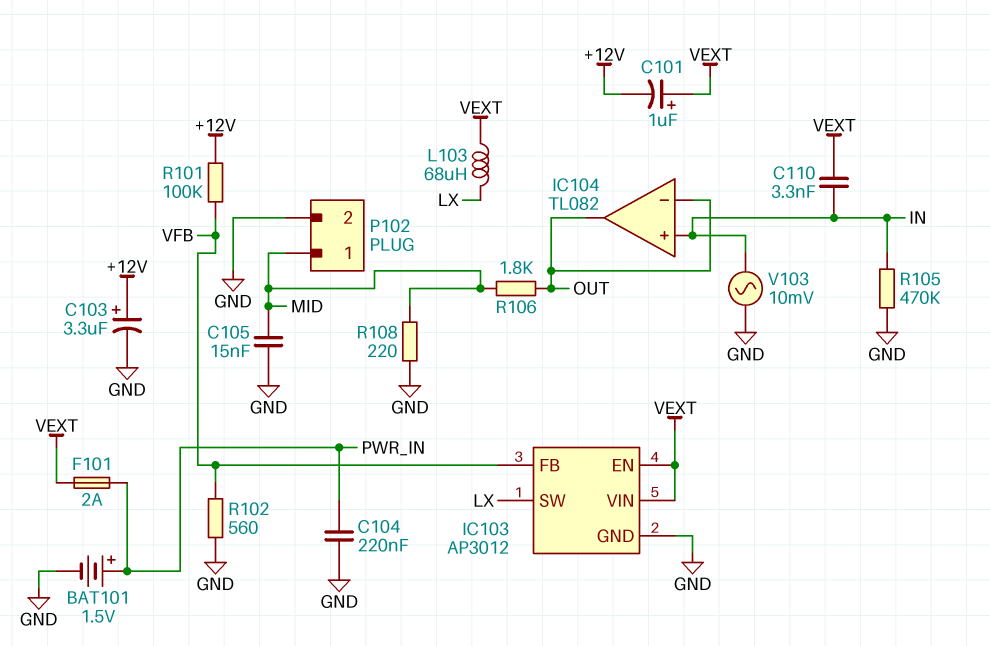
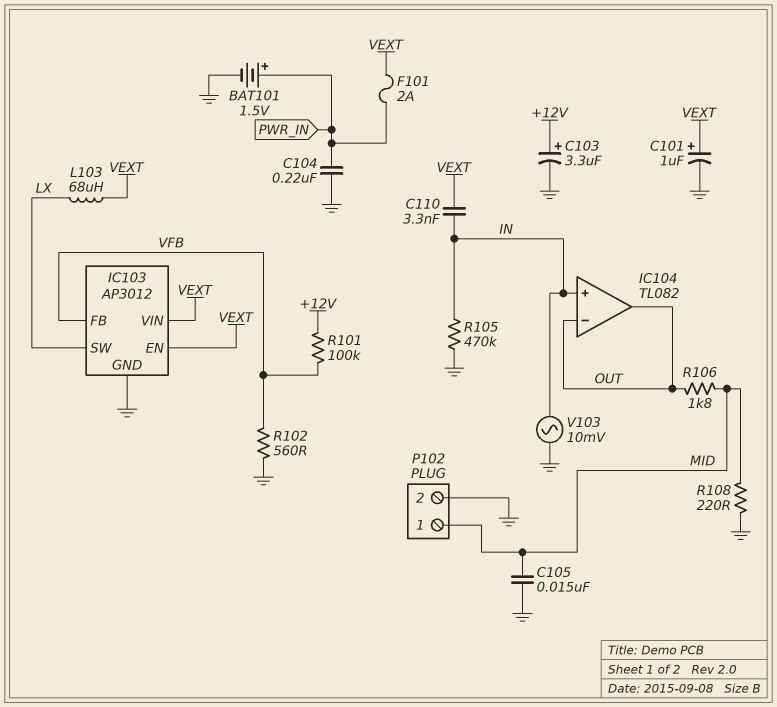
C101: 1uF (plus VEXT, minus +12V) -> 1uF (plus VEXT, minus GND)

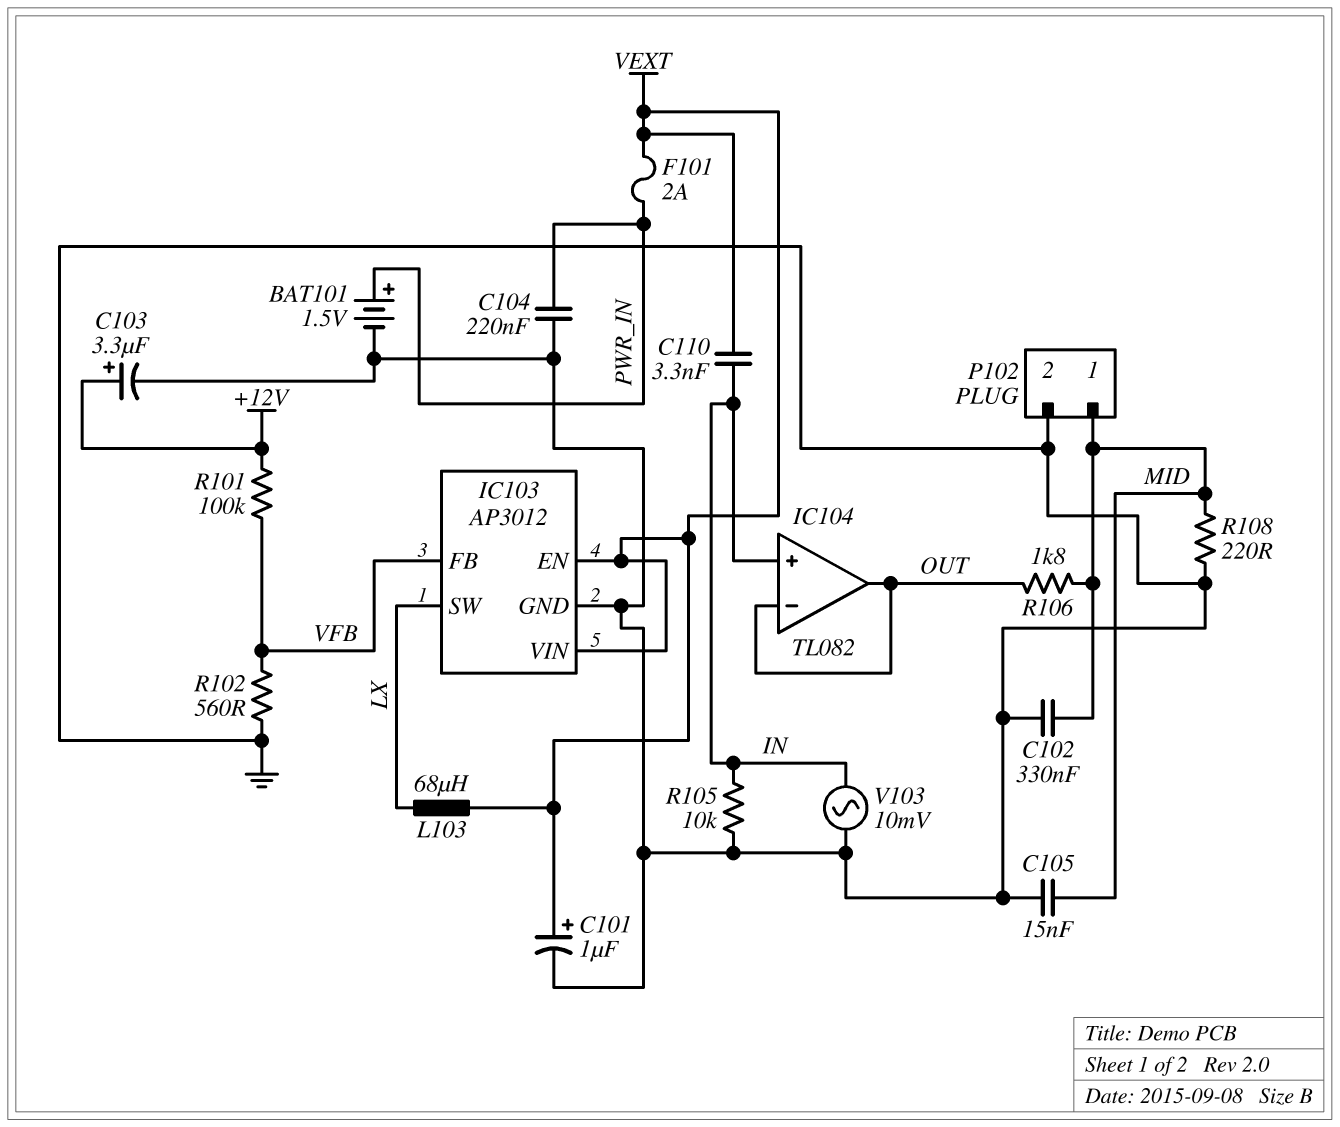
C102: none -> 330nF (GND, MID)
R105: 470k (GND, IN) -> 10k (GND, IN)

